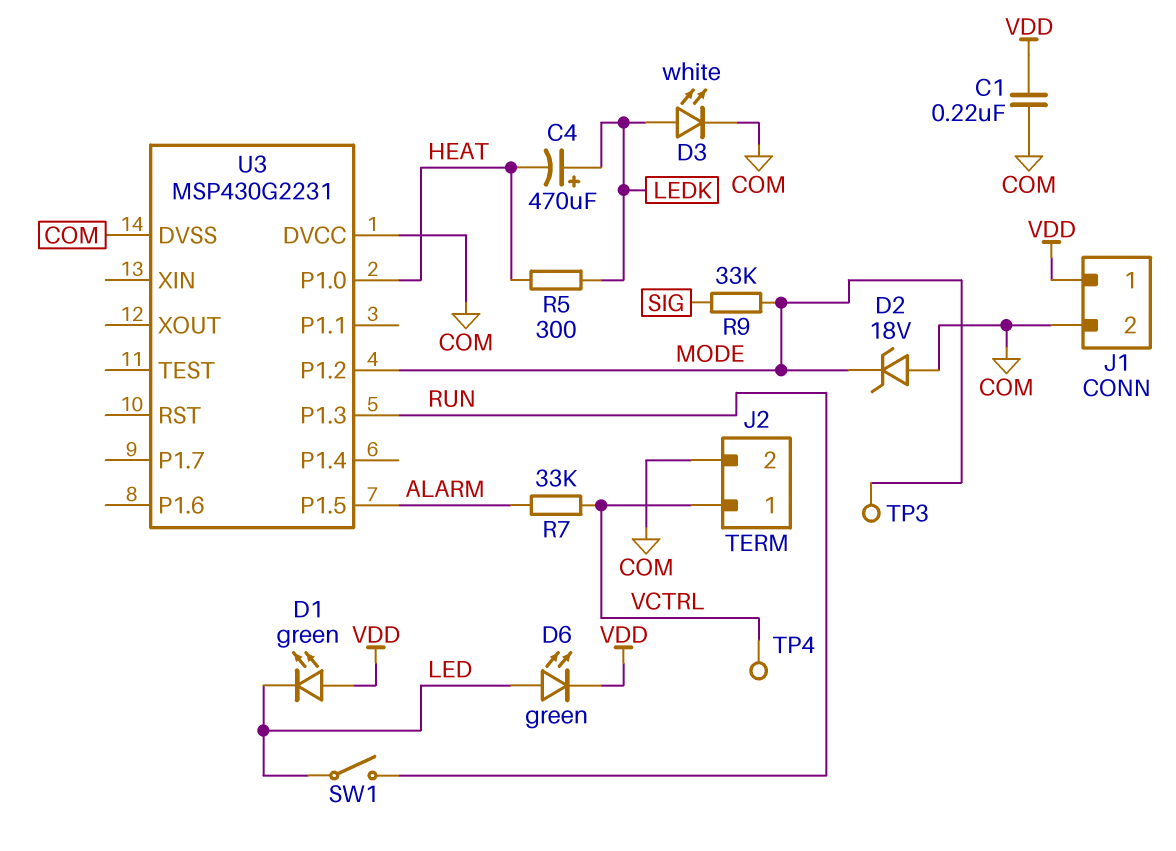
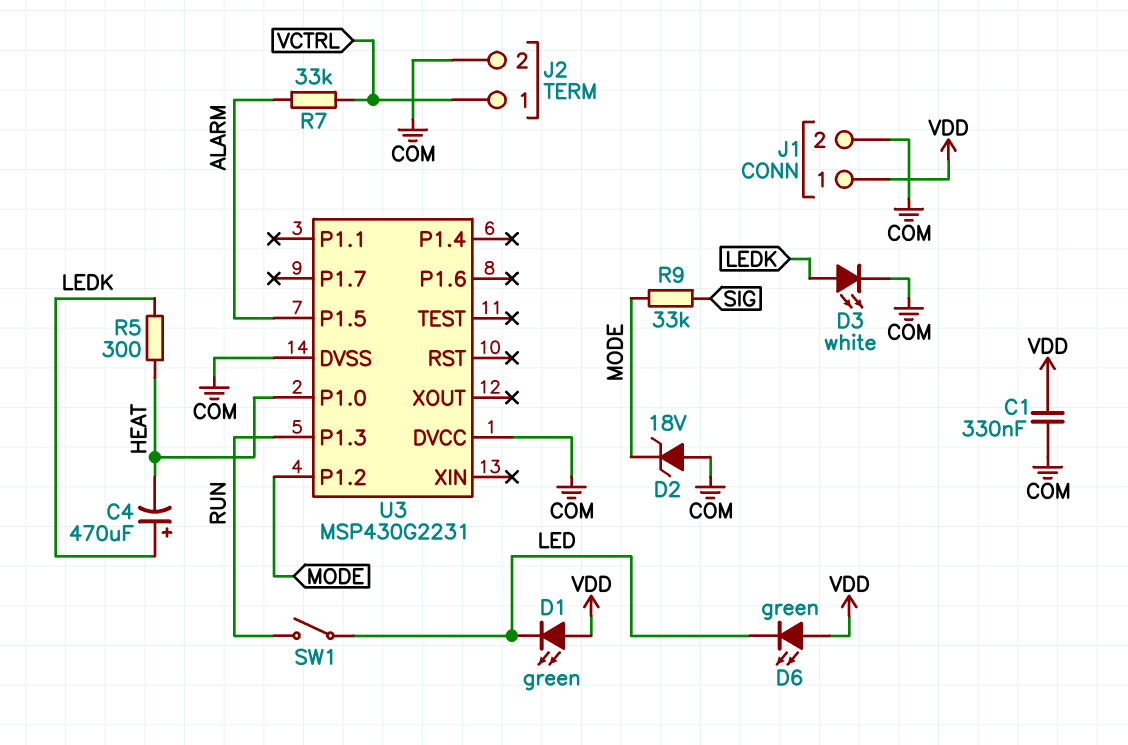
C1: 220nF (COM, VDD) -> 330nF (COM, VDD)
D6: LED green (A LED, K VDD) -> LED green (A VDD, K LED)
TP3: test point (MODE) -> none
TP4: test point (VCTRL) -> none

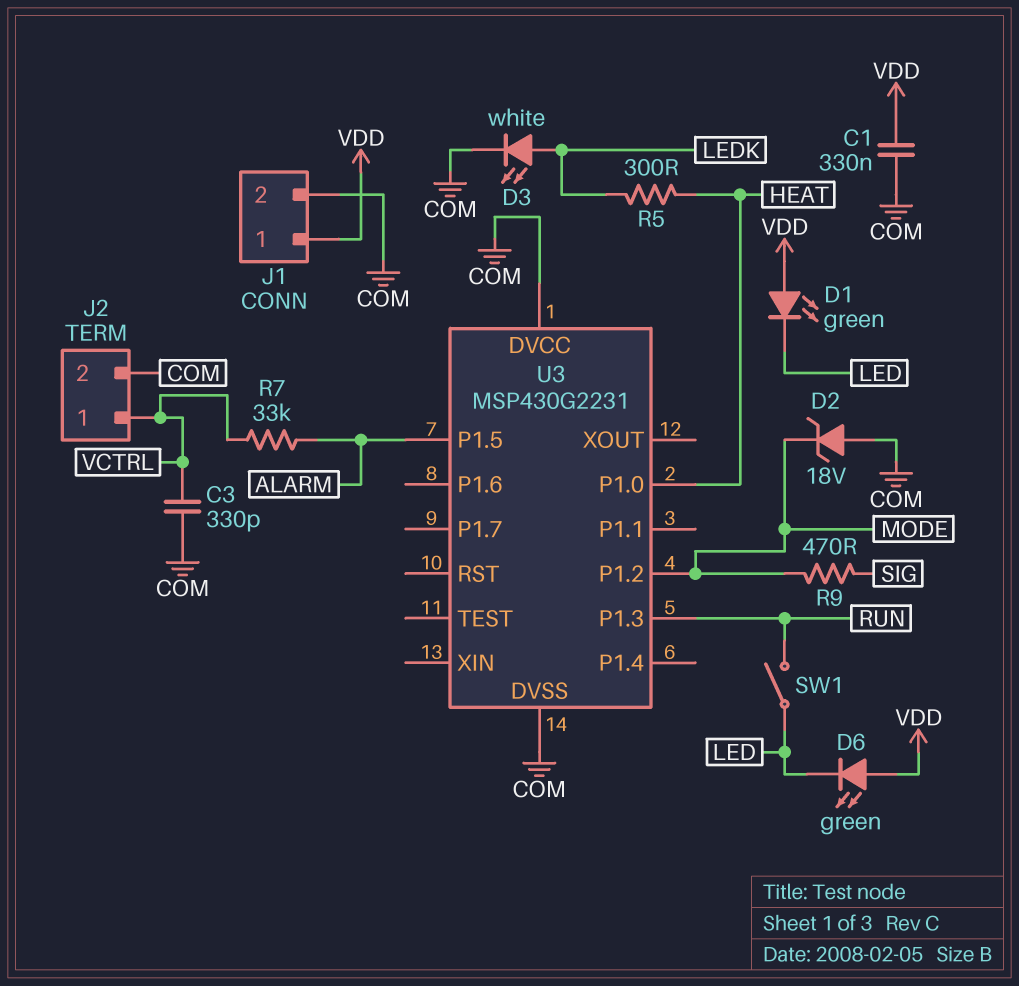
C3: none -> 330pF (COM, VCTRL)
C4: 470uF (plus LEDK, minus HEAT) -> none
R9: 33k (MODE, SIG) -> 470 (MODE, SIG)

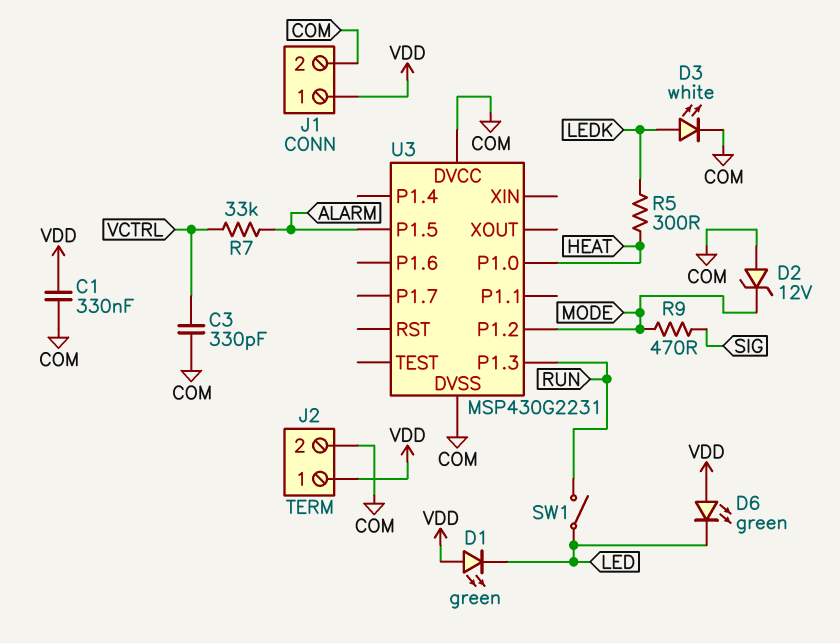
D2: zener 18V (A COM, K MODE) -> zener 12V (A COM, K MODE)
J2 pin 1: VCTRL -> VDD

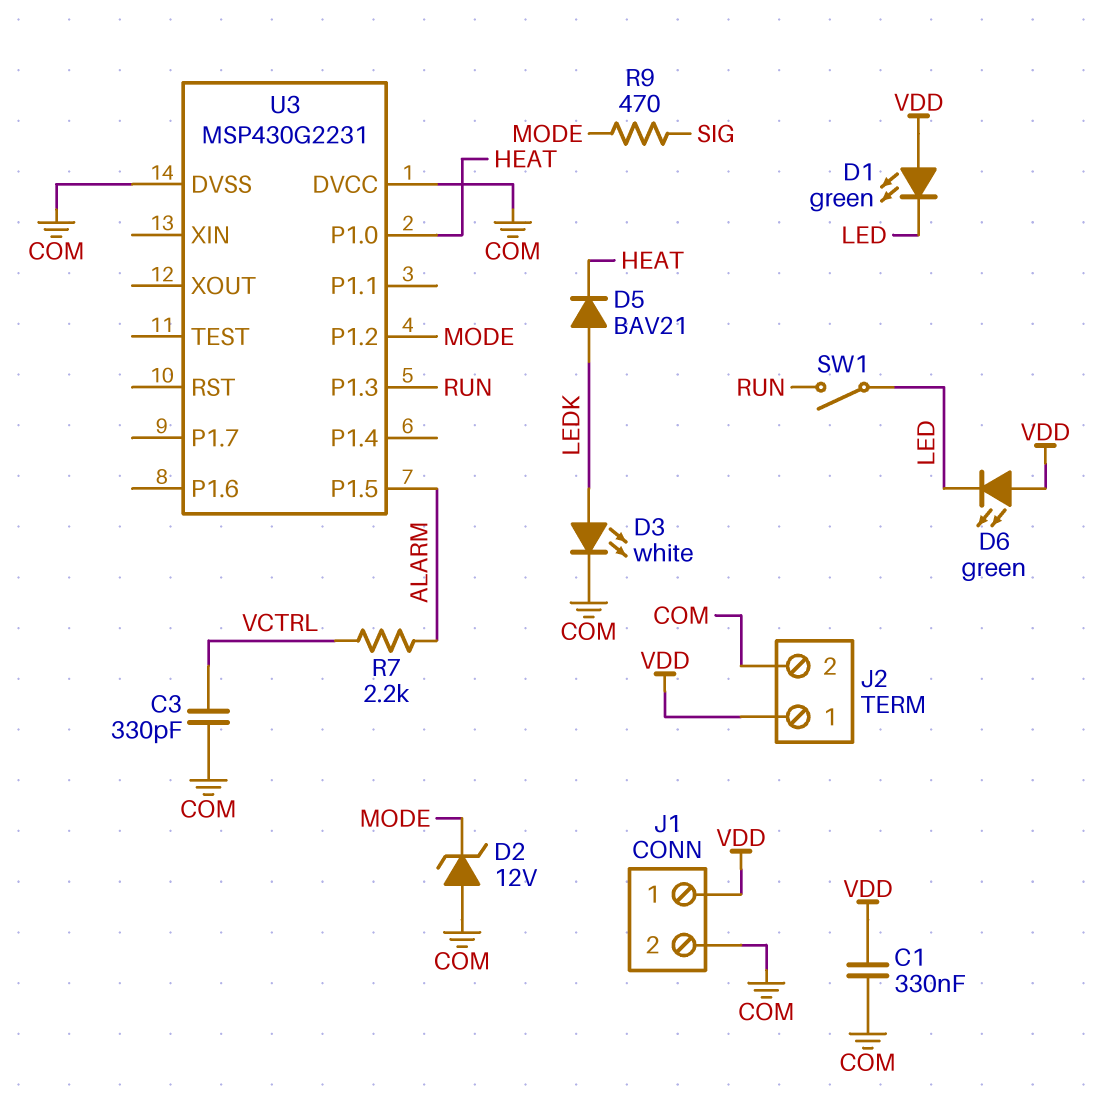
D5: none -> diode BAV21 (A LEDK, K HEAT)
R5: 300 (HEAT, LEDK) -> none
R7: 33k (ALARM, VCTRL) -> 2.2k (ALARM, VCTRL)

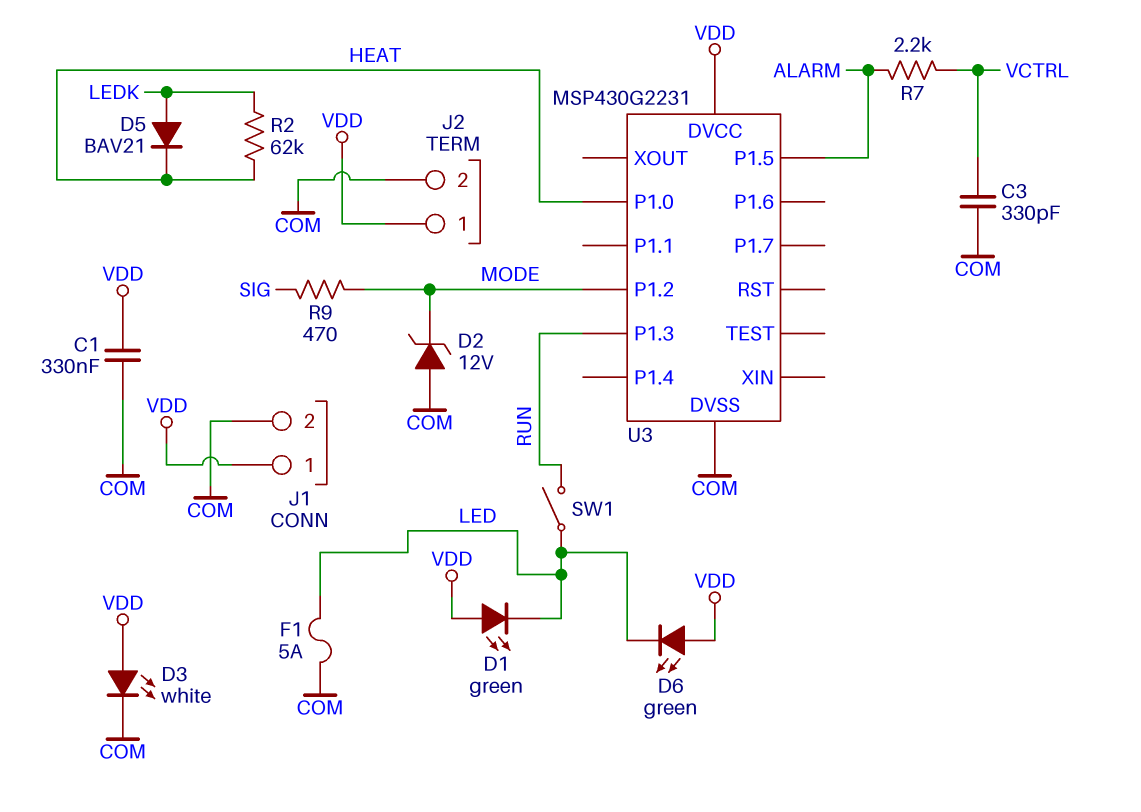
D3: LED white (A LEDK, K COM) -> LED white (A VDD, K COM)
F1: none -> 5A (COM, LED)
R2: none -> 62k (HEAT, LEDK)
U3 pin DVCC: COM -> VDD

